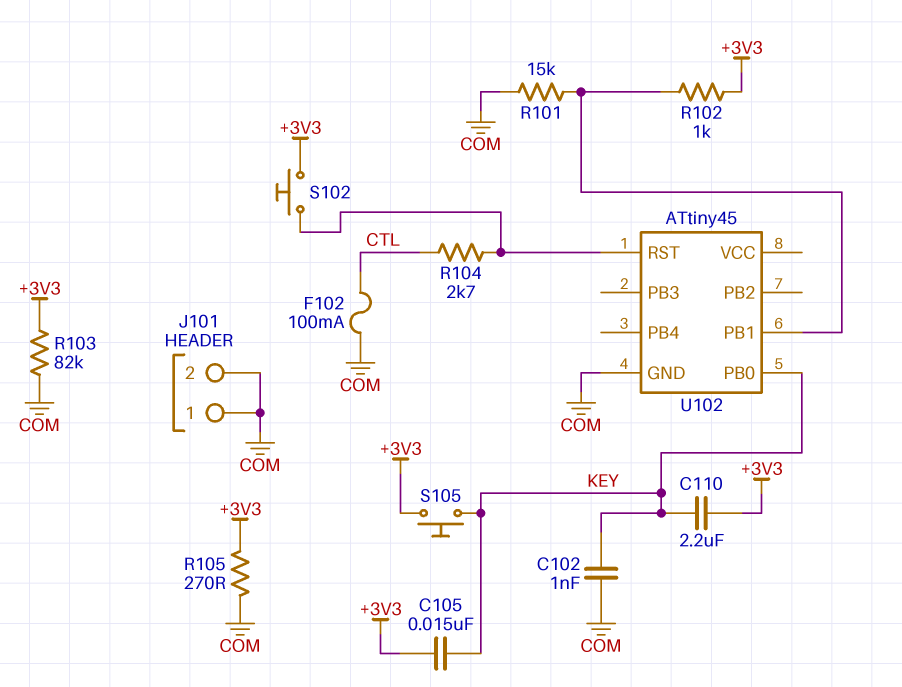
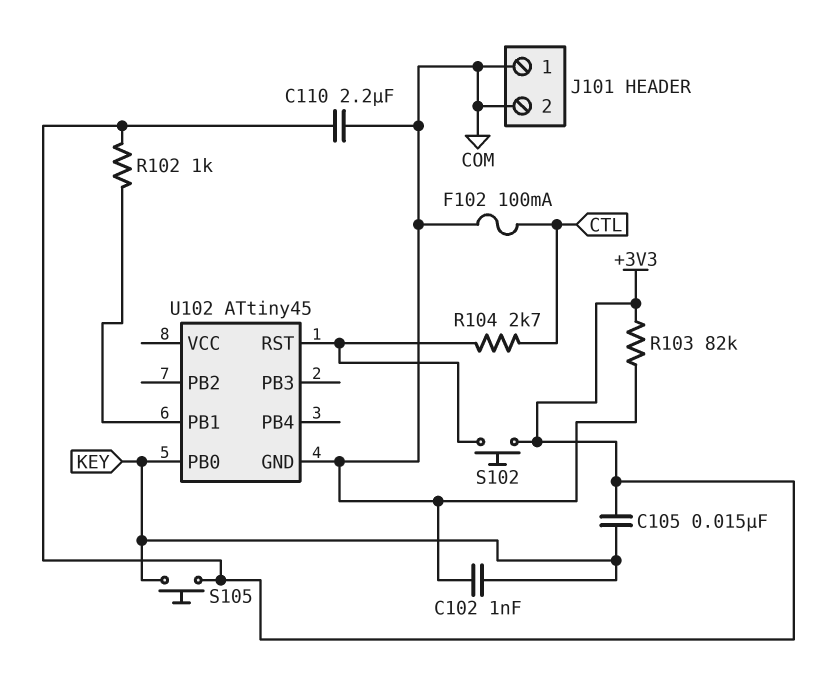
C110: 2.2uF (+3V3, KEY) -> 2.2uF (+3V3, COM)
R101: 15k (COM, U102/PB1) -> none
R105: 270 (+3V3, COM) -> none

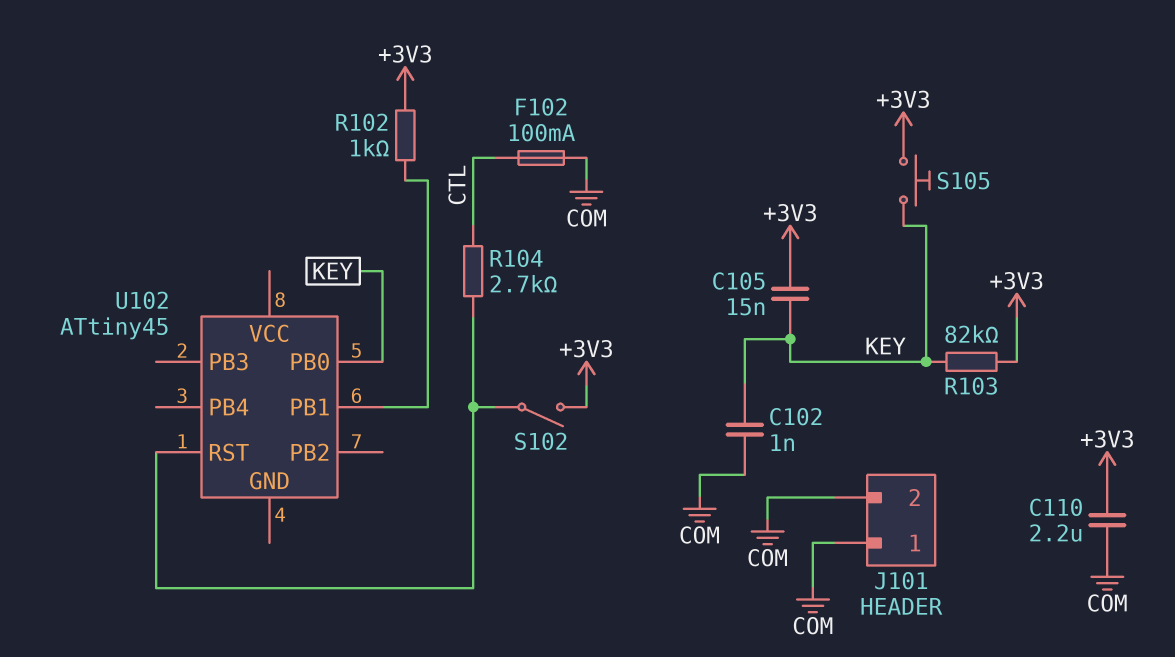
R103: 82k (+3V3, COM) -> 82k (+3V3, KEY)
S102: button (+3V3, U102/RST) -> switch (+3V3, U102/RST)
U102 pin GND: COM -> none

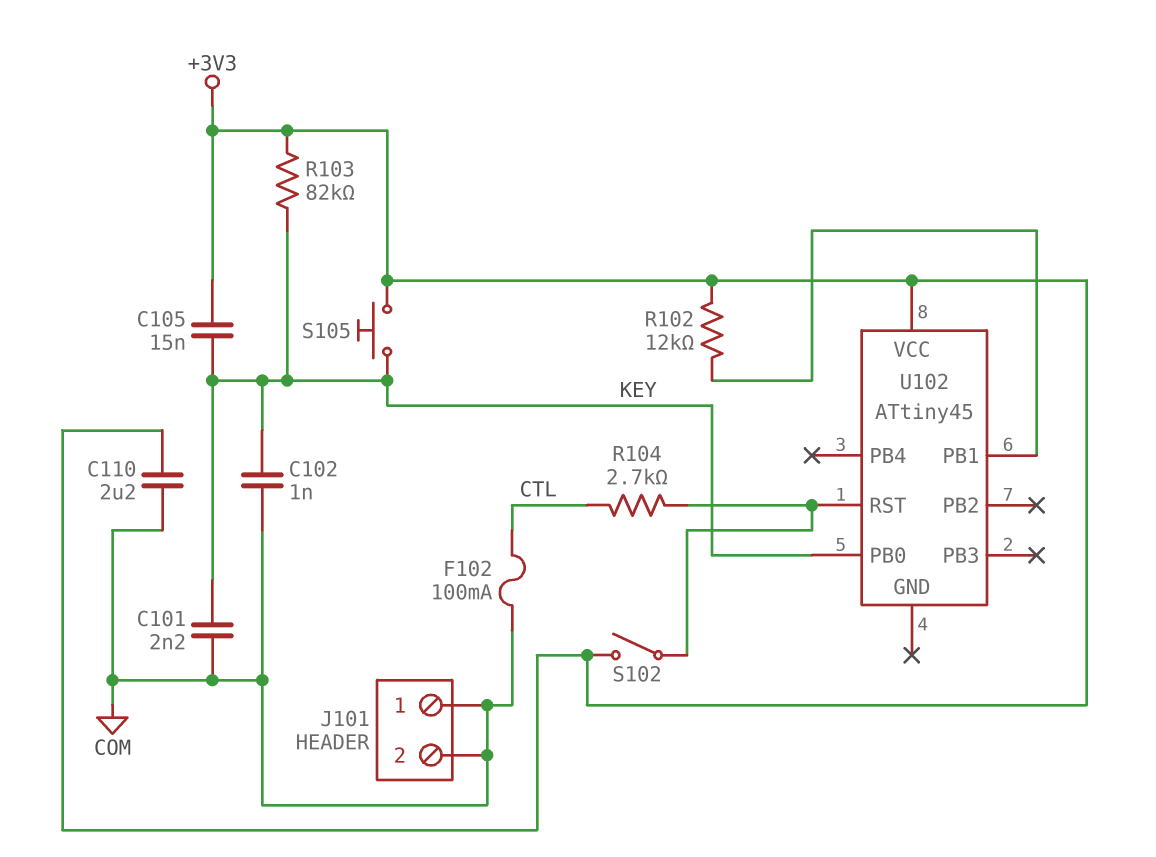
C101: none -> 2.2nF (COM, KEY)
R102: 1k (+3V3, U102/PB1) -> 12k (+3V3, U102/PB1)
U102 pin VCC: none -> +3V3

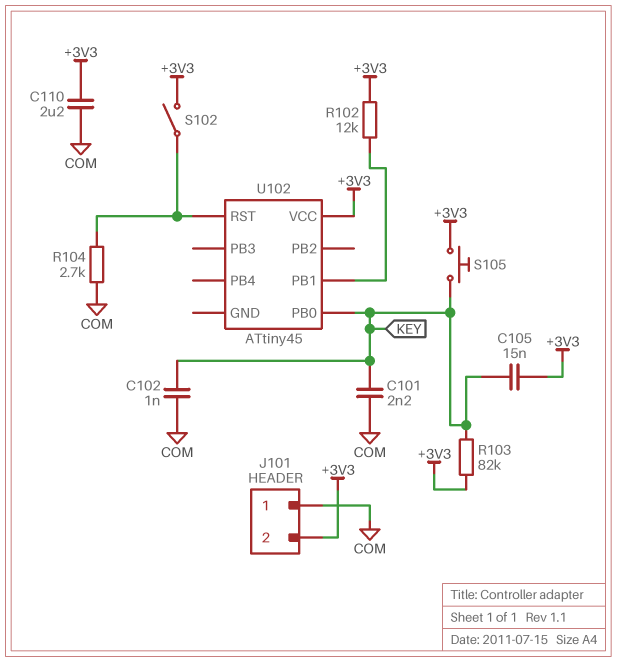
F102: 100mA (COM, CTL) -> none
J101 pin 2: COM -> +3V3
R104: 2.7k (CTL, U102/RST) -> 2.7k (COM, U102/RST)

